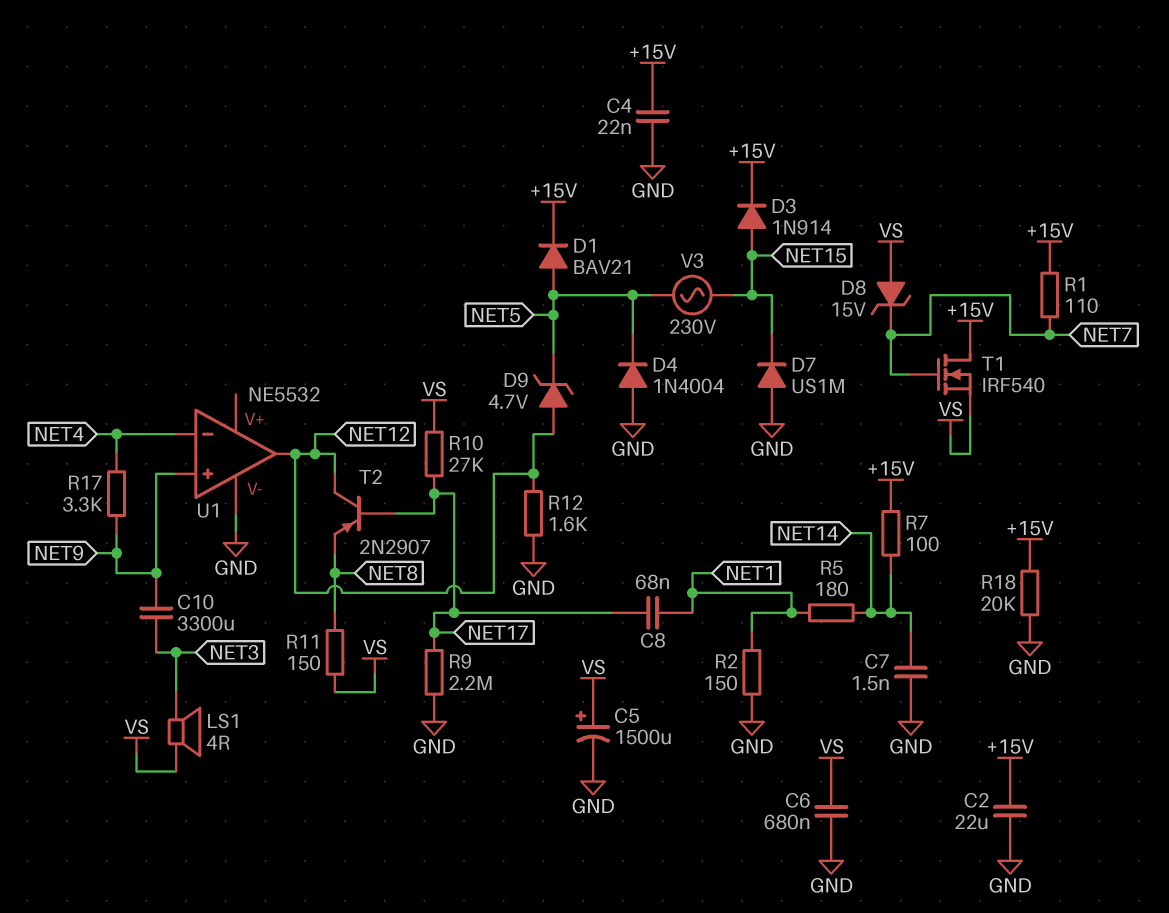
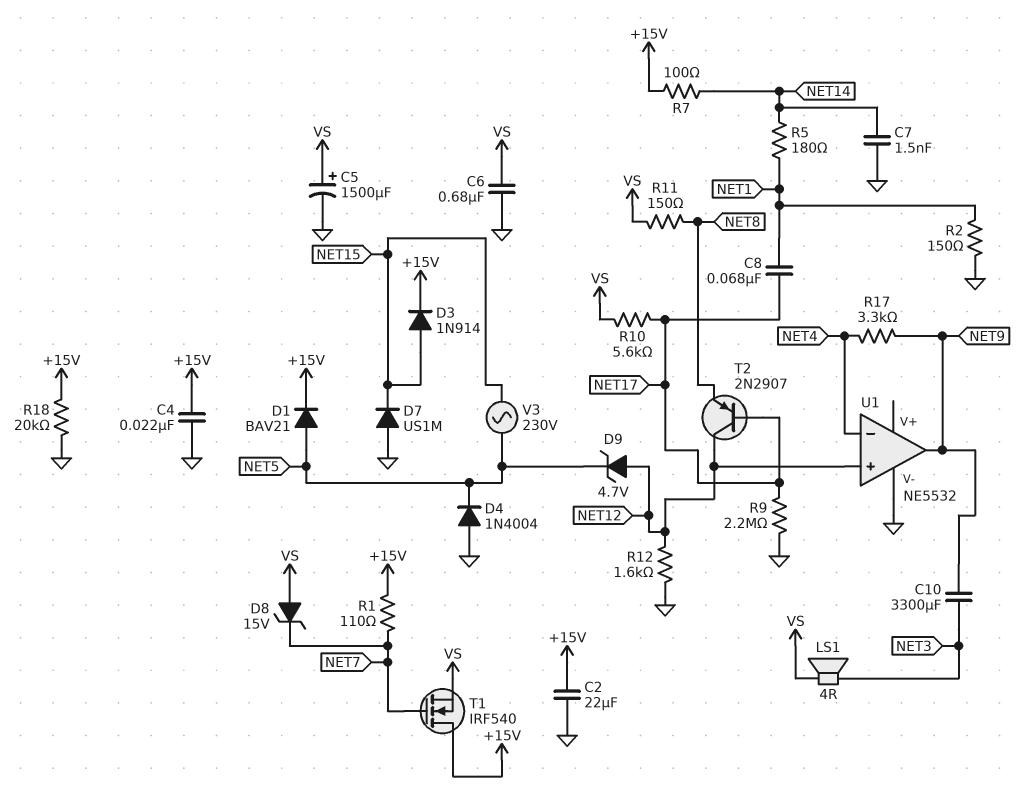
R10: 27k (NET17, VS) -> 5.6k (NET17, VS)
U1 pin in+: NET9 -> NET12
U1 pin out: NET12 -> NET9

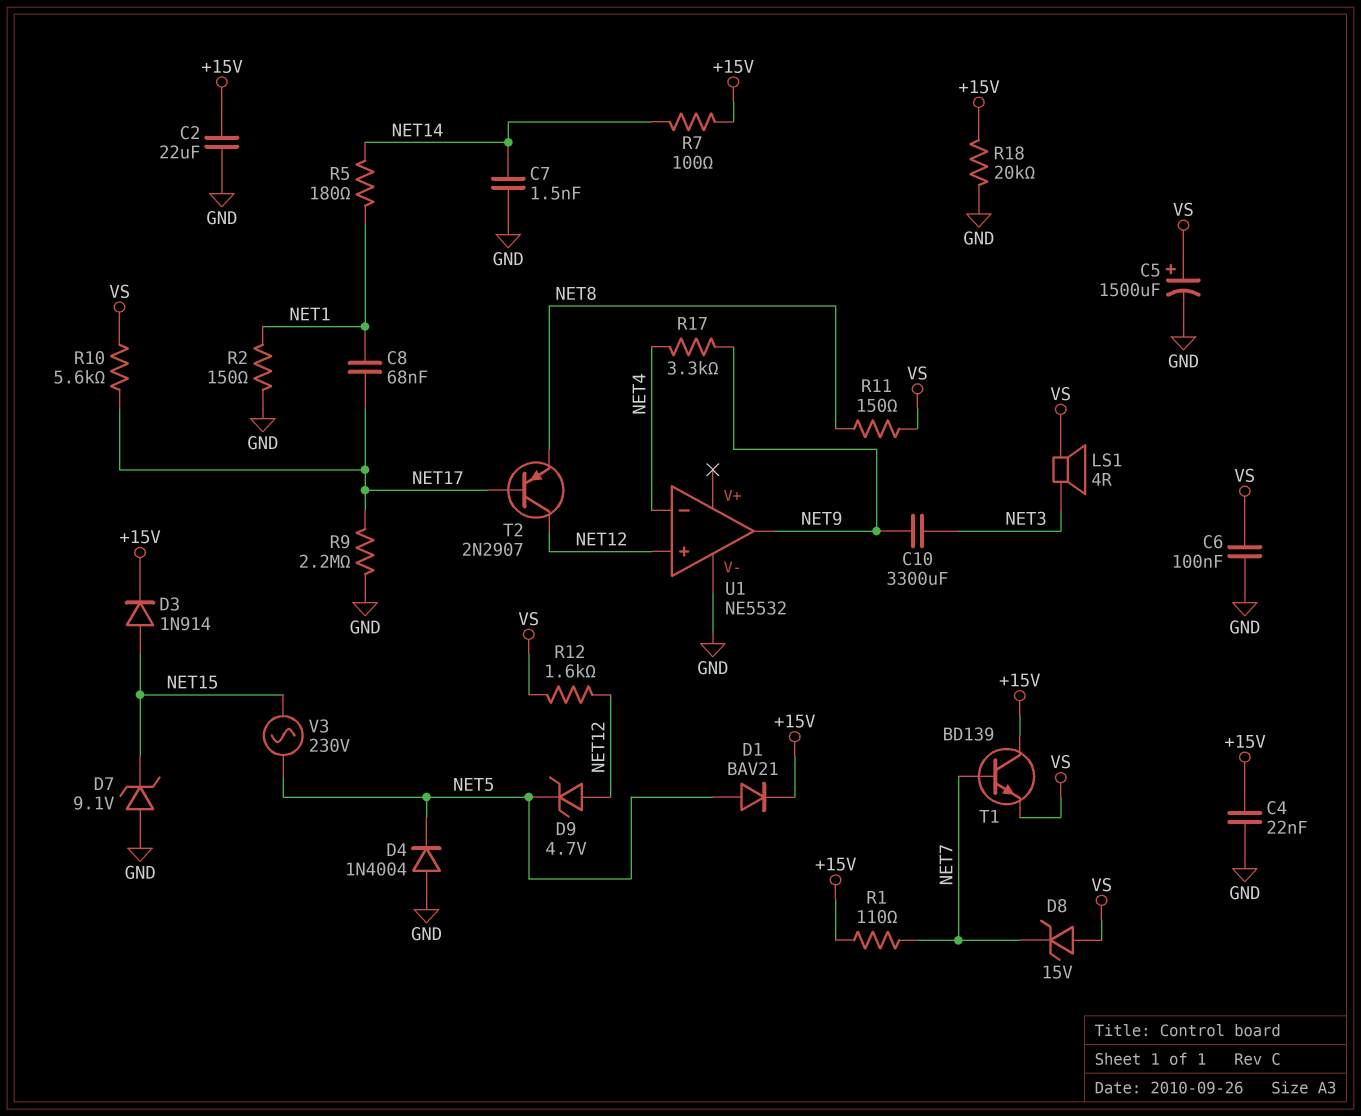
C6: 680nF (GND, VS) -> 100nF (GND, VS)
D7: diode US1M (A GND, K NET15) -> zener 9.1V (A GND, K NET15)
R12: 1.6k (GND, NET12) -> 1.6k (NET12, VS)
T1: NMOS IRF540 (G NET7, D +15V, S VS) -> NPN BD139 (B NET7, C +15V, E VS)

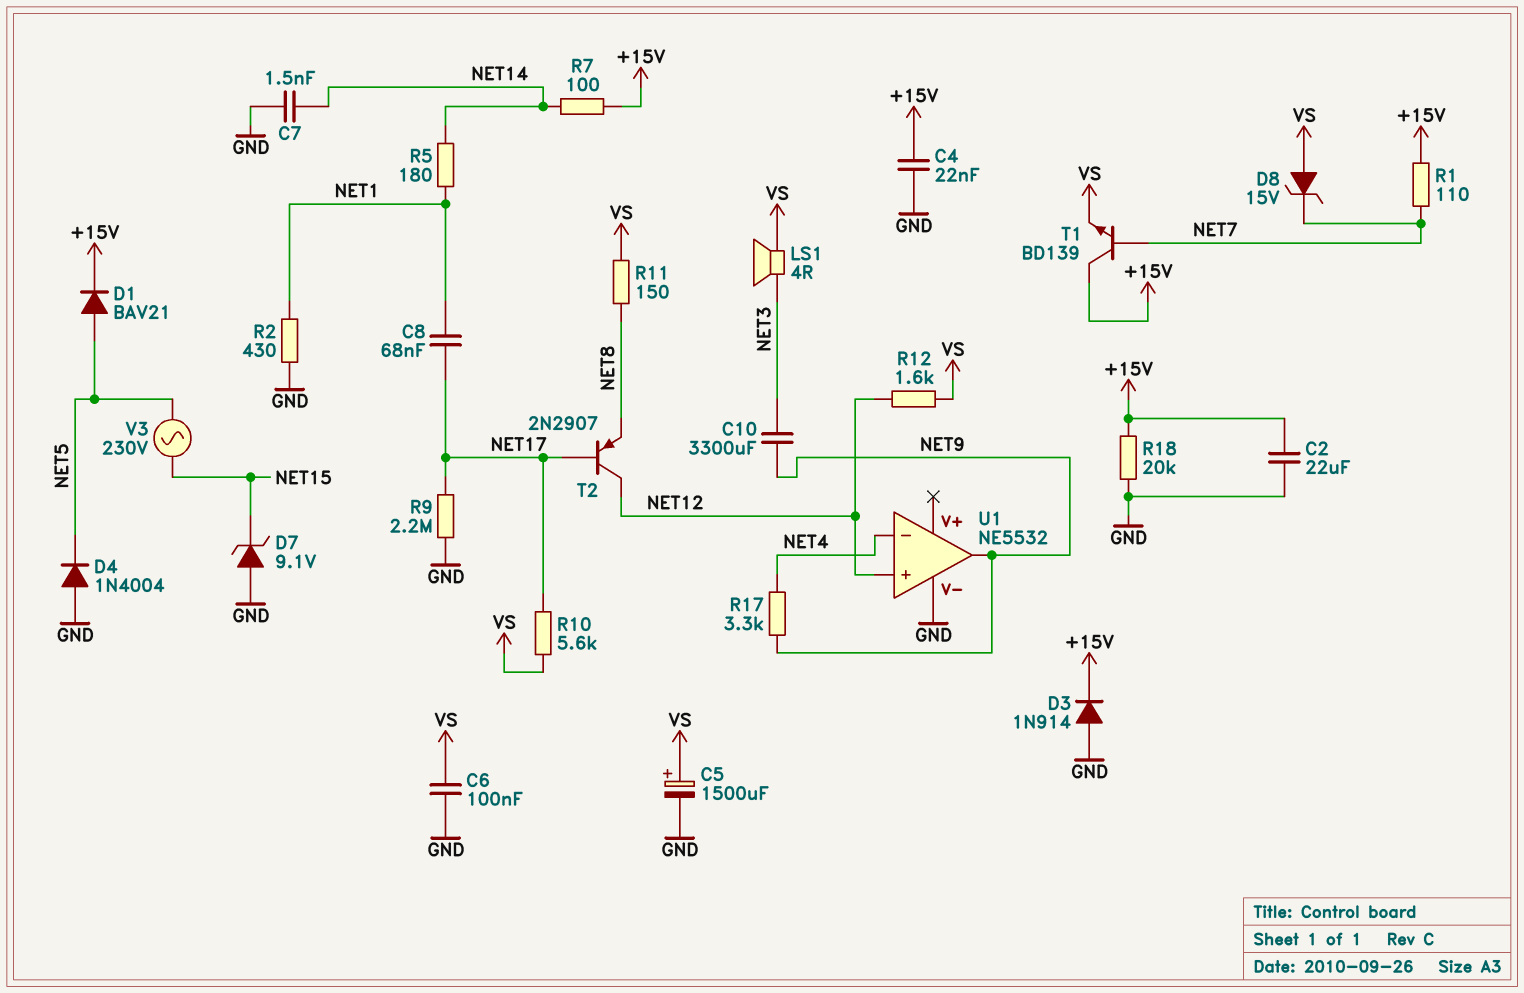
D3: diode 1N914 (A NET15, K +15V) -> diode 1N914 (A GND, K +15V)
D9: zener 4.7V (A NET12, K NET5) -> none
R2: 150 (GND, NET1) -> 430 (GND, NET1)

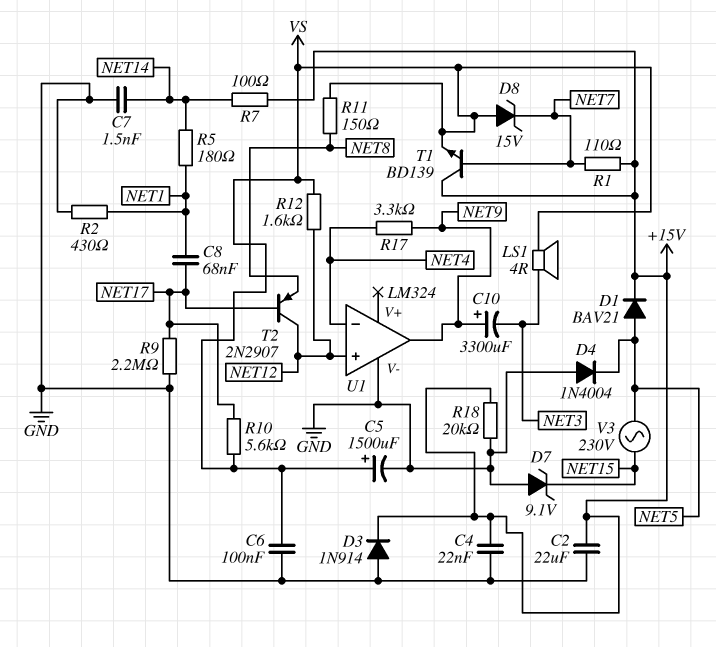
C10: 3300uF (NET3, NET9) -> 3300uF (plus NET9, minus NET3)
U1: NE5532 -> LM324

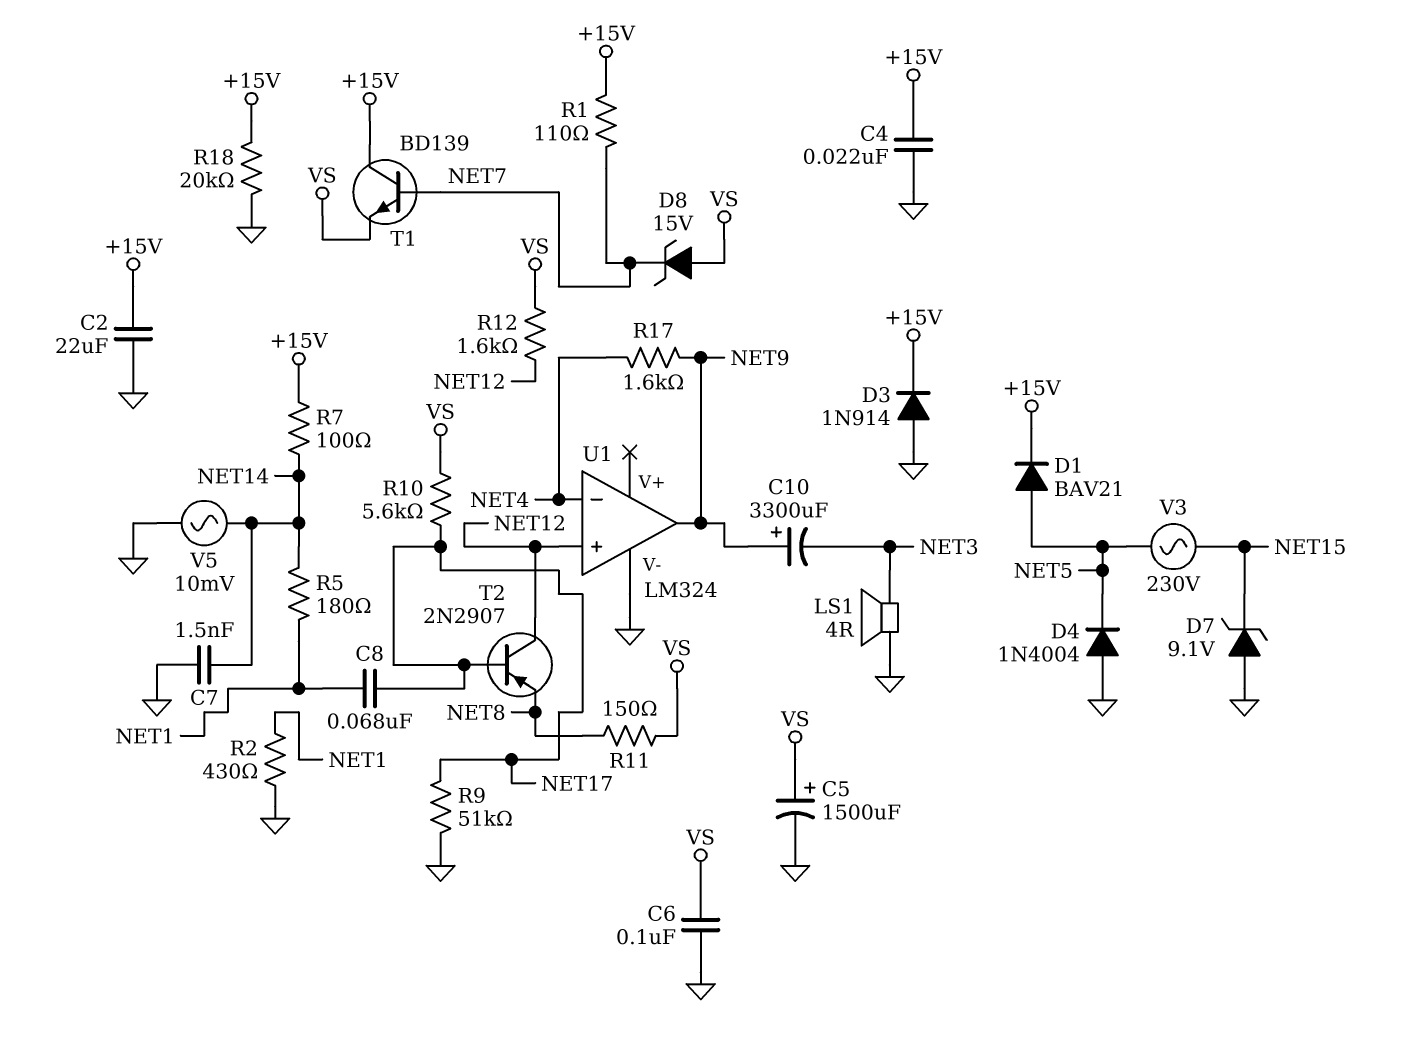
LS1: speaker 4R (NET3, VS) -> speaker 4R (GND, NET3)
R9: 2.2M (GND, NET17) -> 51k (GND, NET17)
R17: 3.3k (NET4, NET9) -> 1.6k (NET4, NET9)
V5: none -> AC 10mV (GND, NET14)

